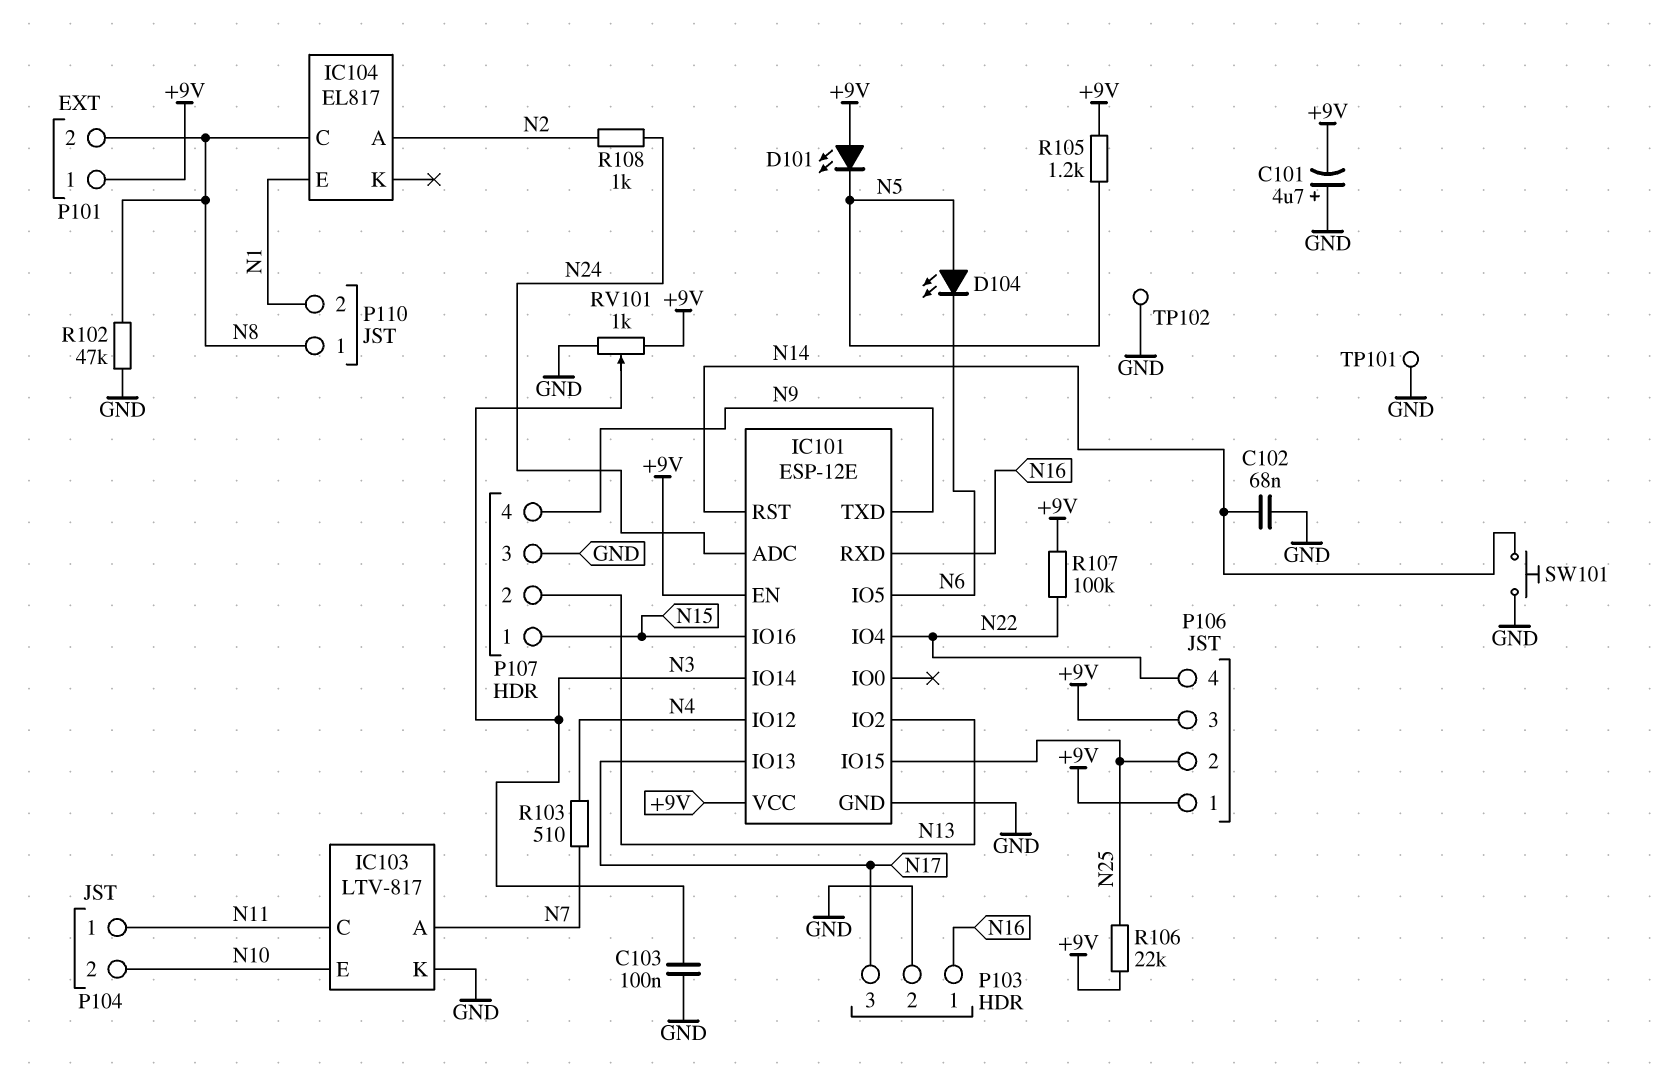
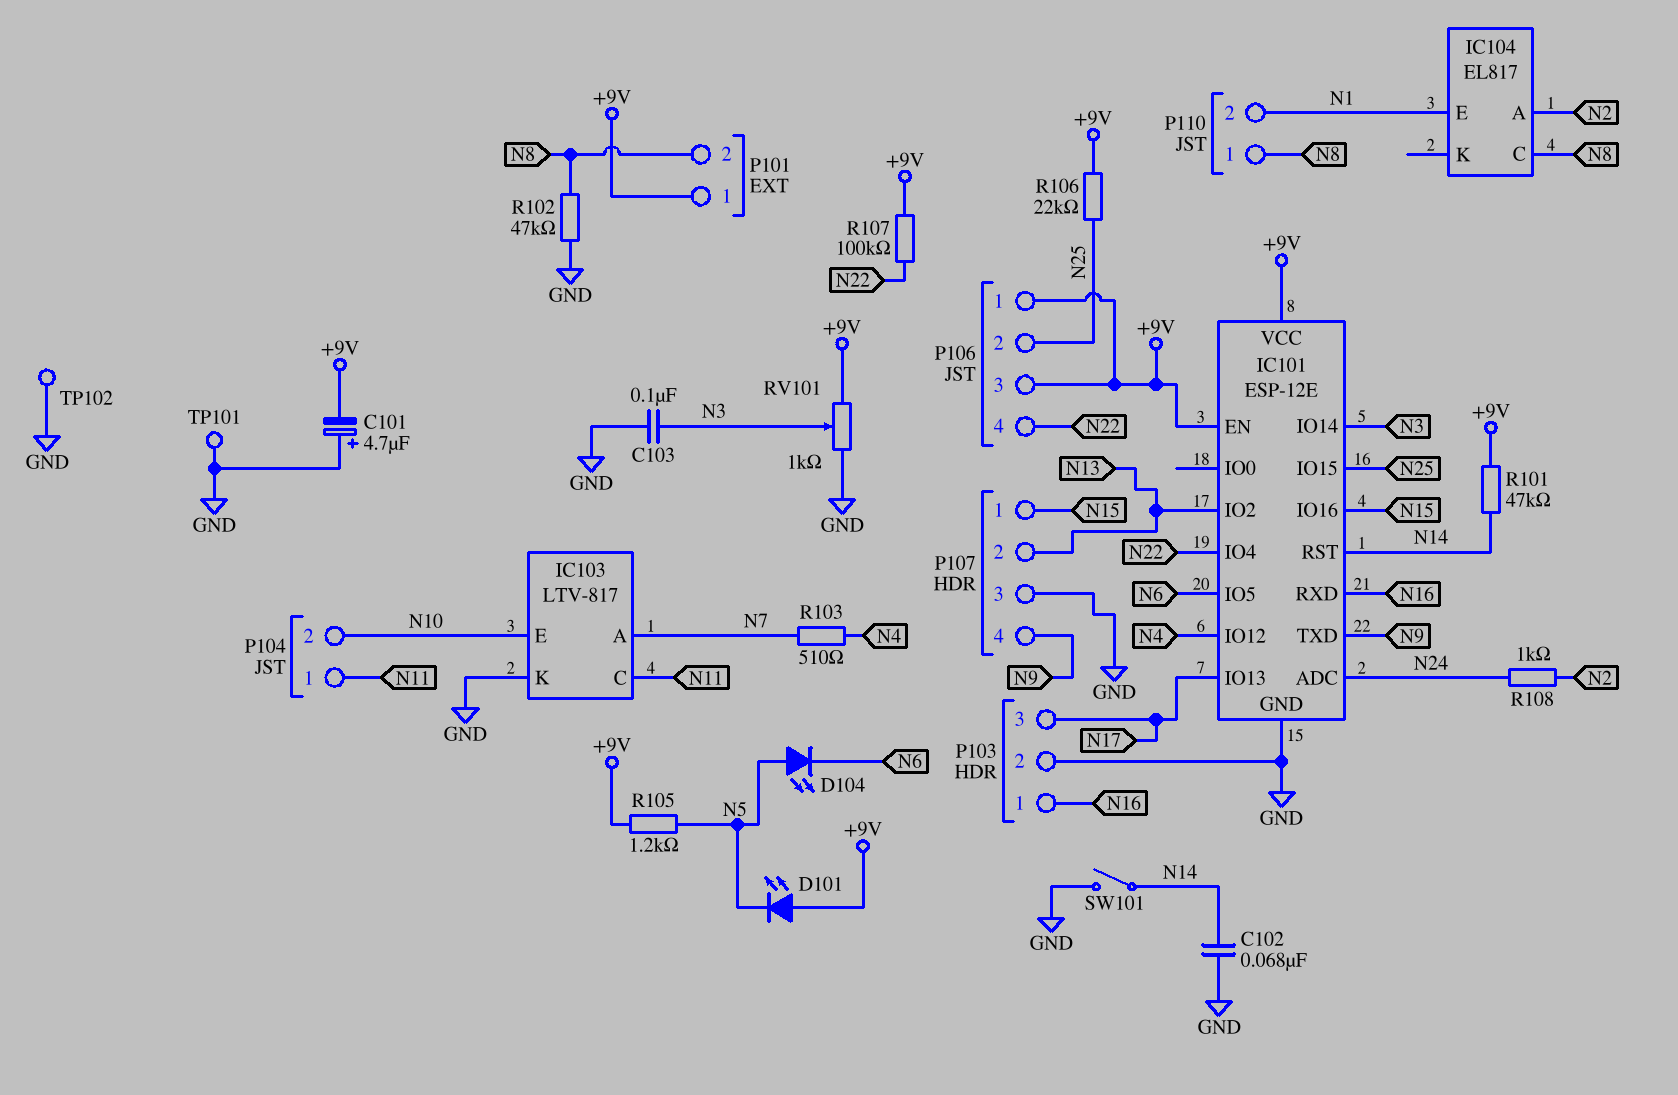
R101: none -> 47k (+9V, N14)
SW101: button (GND, N14) -> switch (GND, N14)

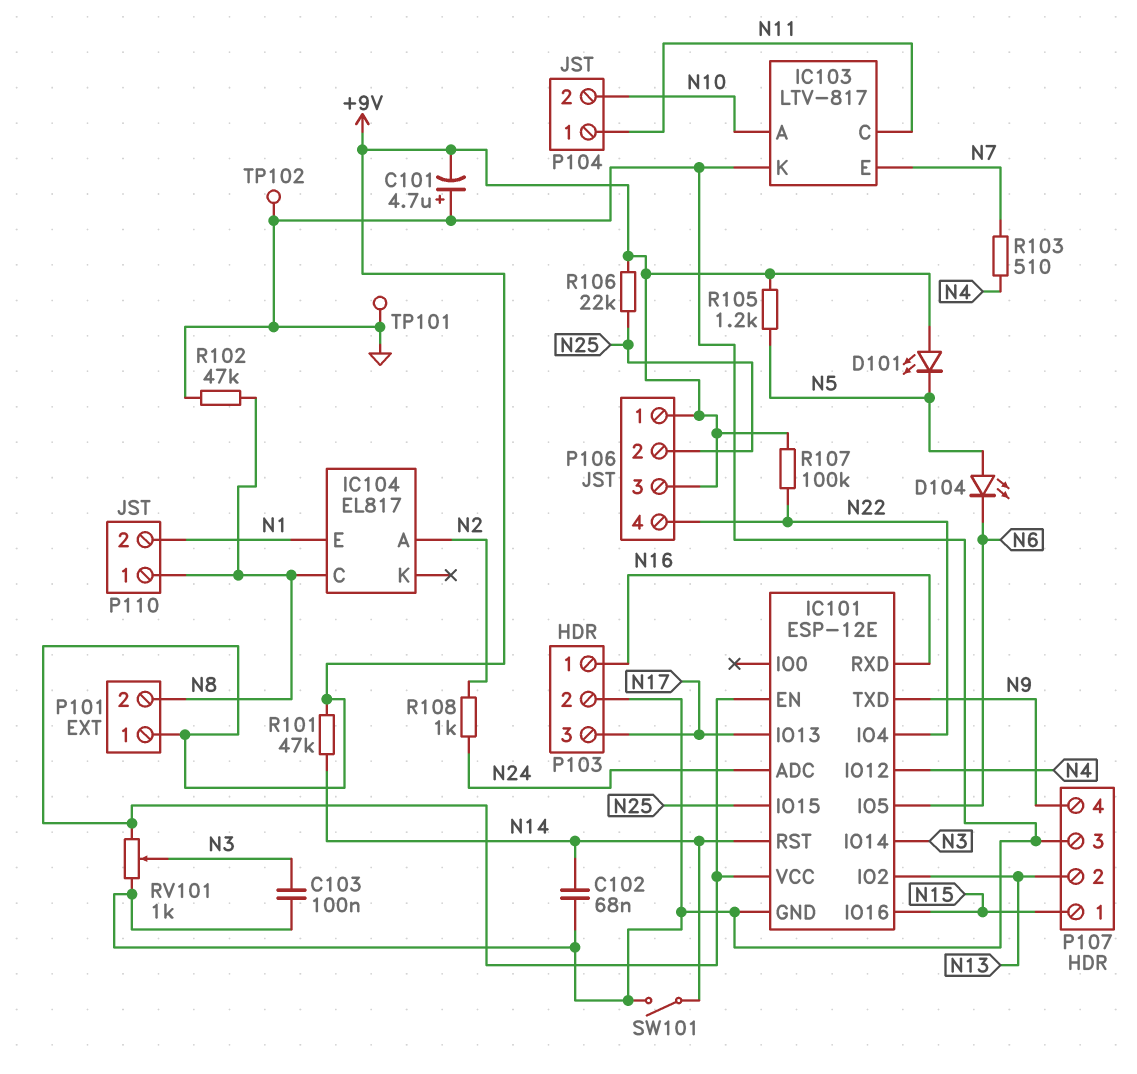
IC103 pin A: N7 -> N10
IC103 pin E: N10 -> N7

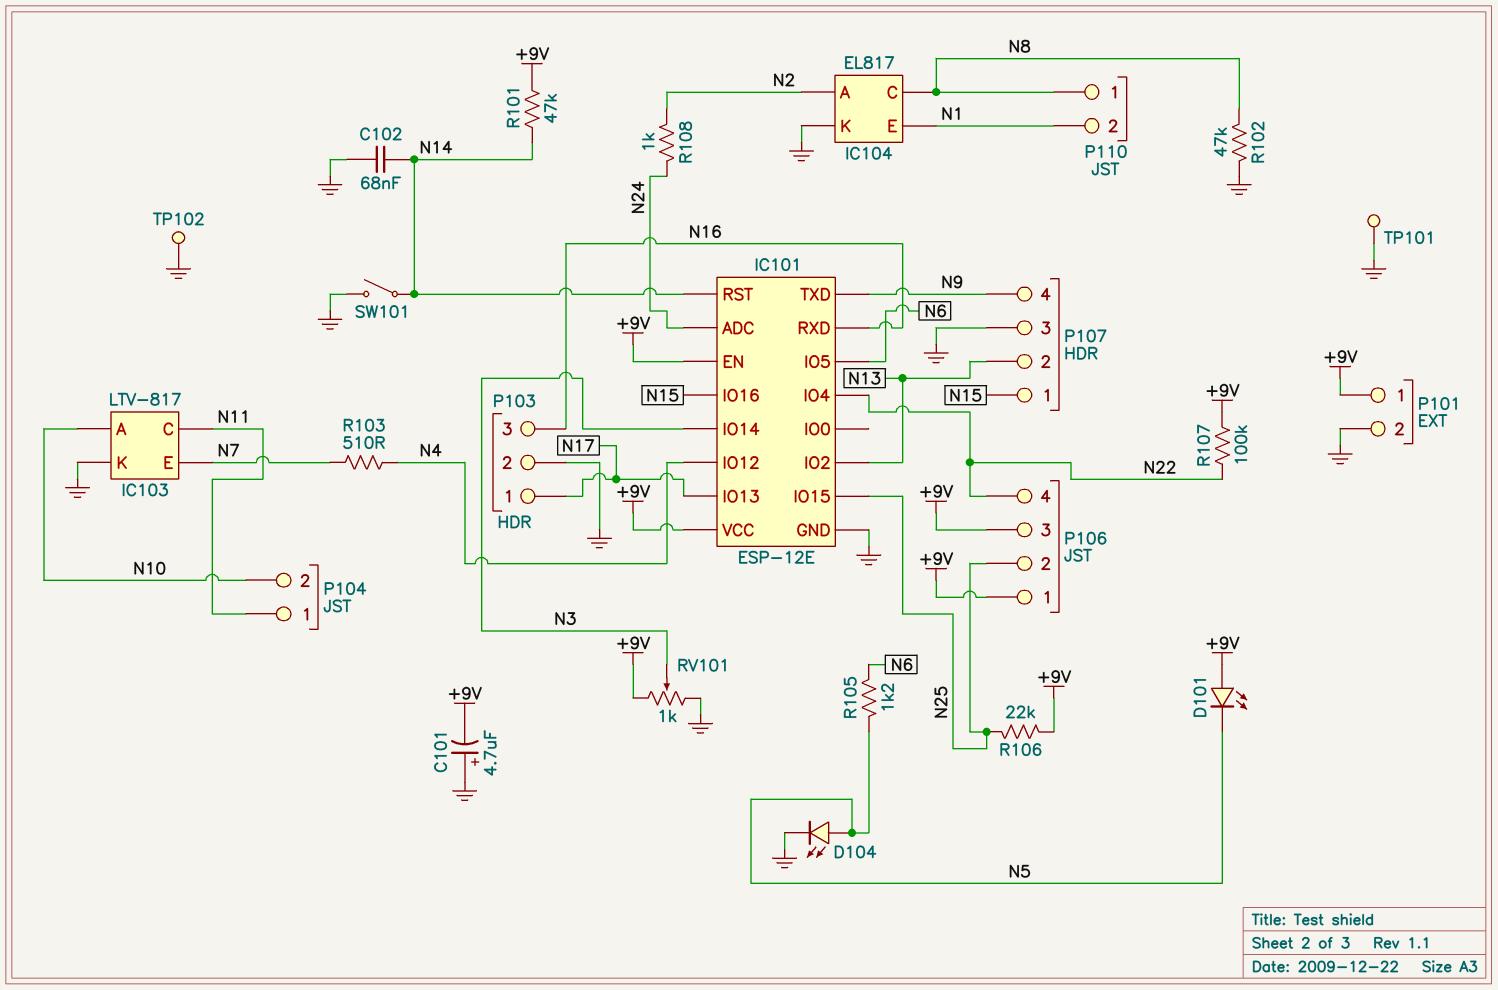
C103: 100nF (GND, N3) -> none
D104: LED (A N5, K N6) -> LED (A N5, K GND)
IC104 pin K: none -> GND
P101 pin 2: N8 -> GND
P103 pin 1: N16 -> N17
P103 pin 3: N17 -> N16
R105: 1.2k (+9V, N5) -> 1.2k (N5, N6)

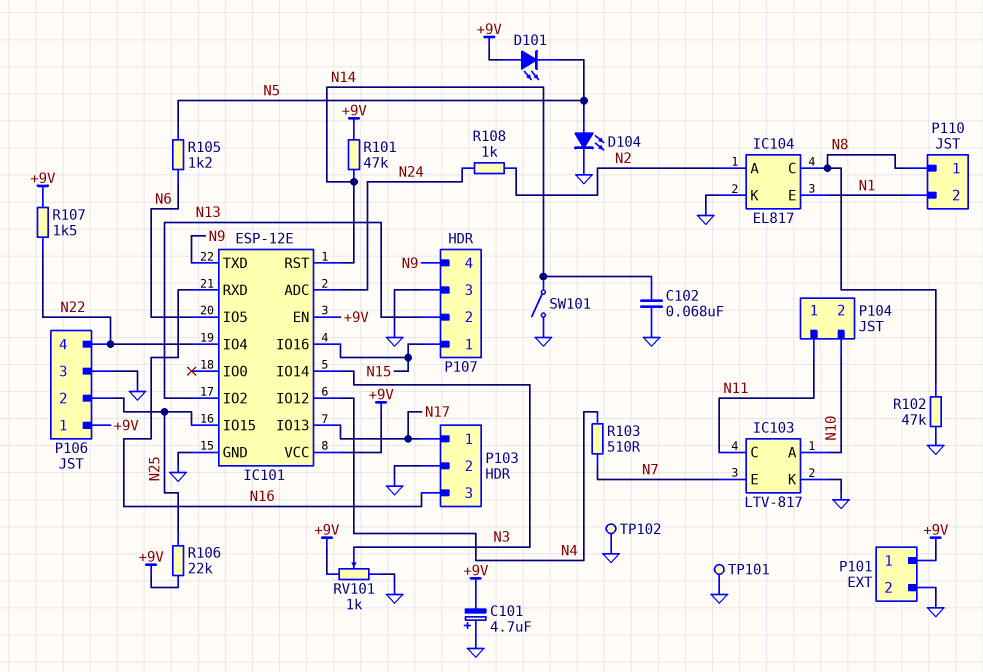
P106 pin 3: +9V -> GND
R107: 100k (+9V, N22) -> 1.5k (+9V, N22)

